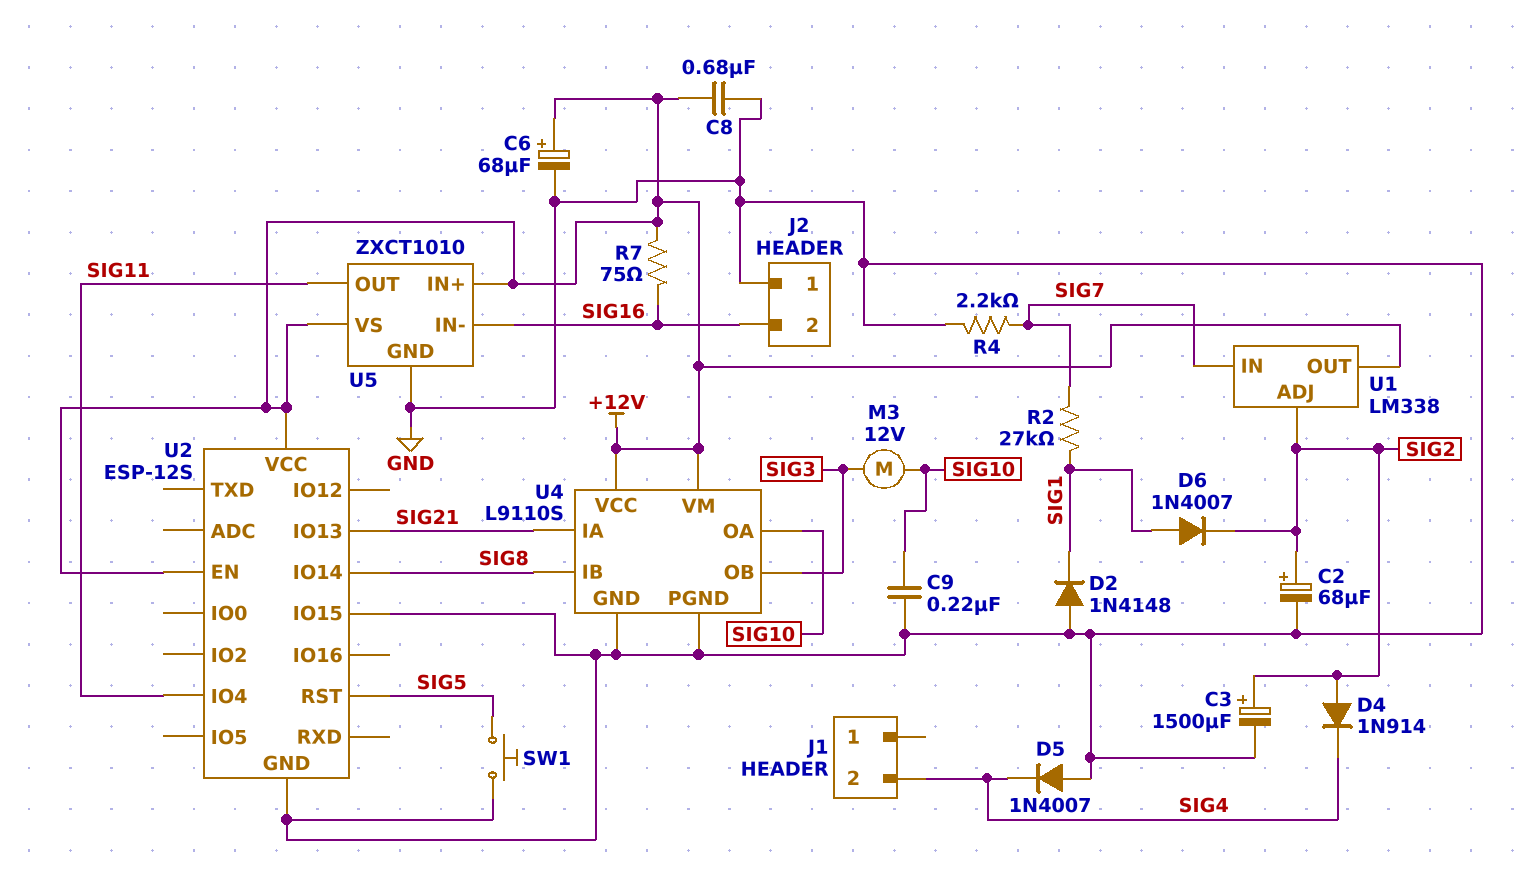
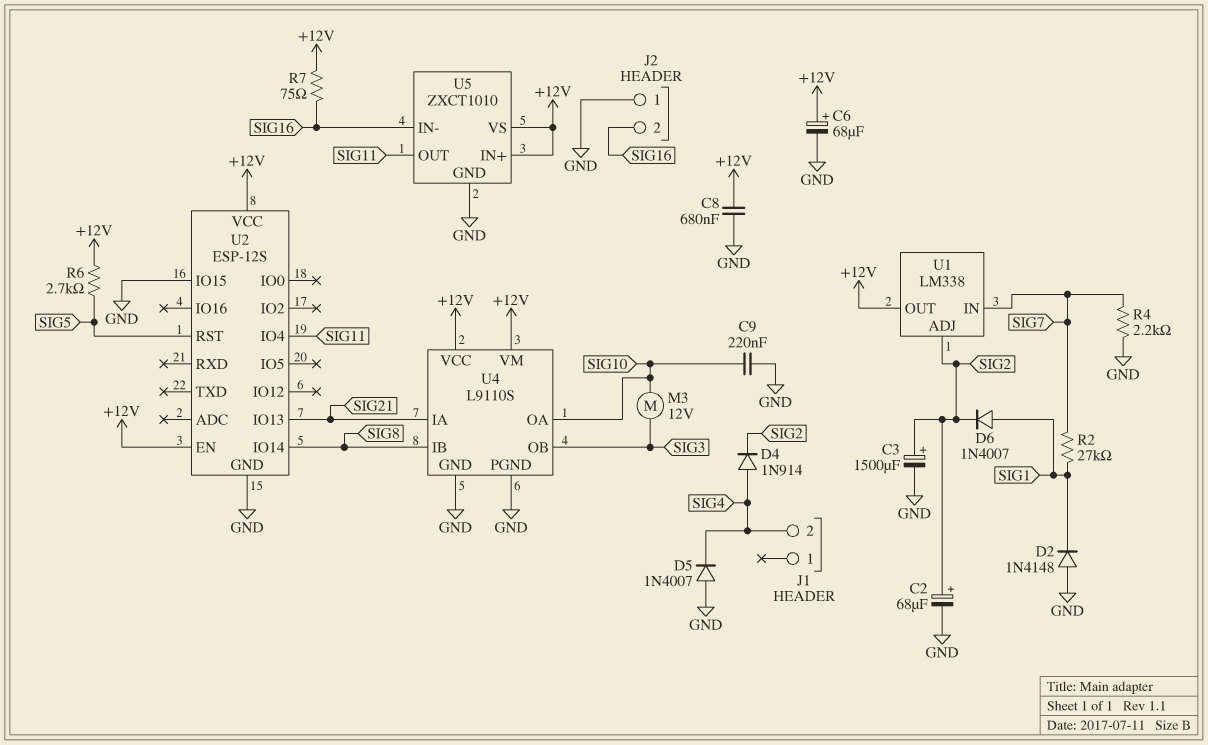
D4: diode 1N914 (A SIG2, K SIG4) -> diode 1N914 (A SIG4, K SIG2)
R6: none -> 2.7k (+12V, SIG5)
SW1: button (GND, SIG5) -> none

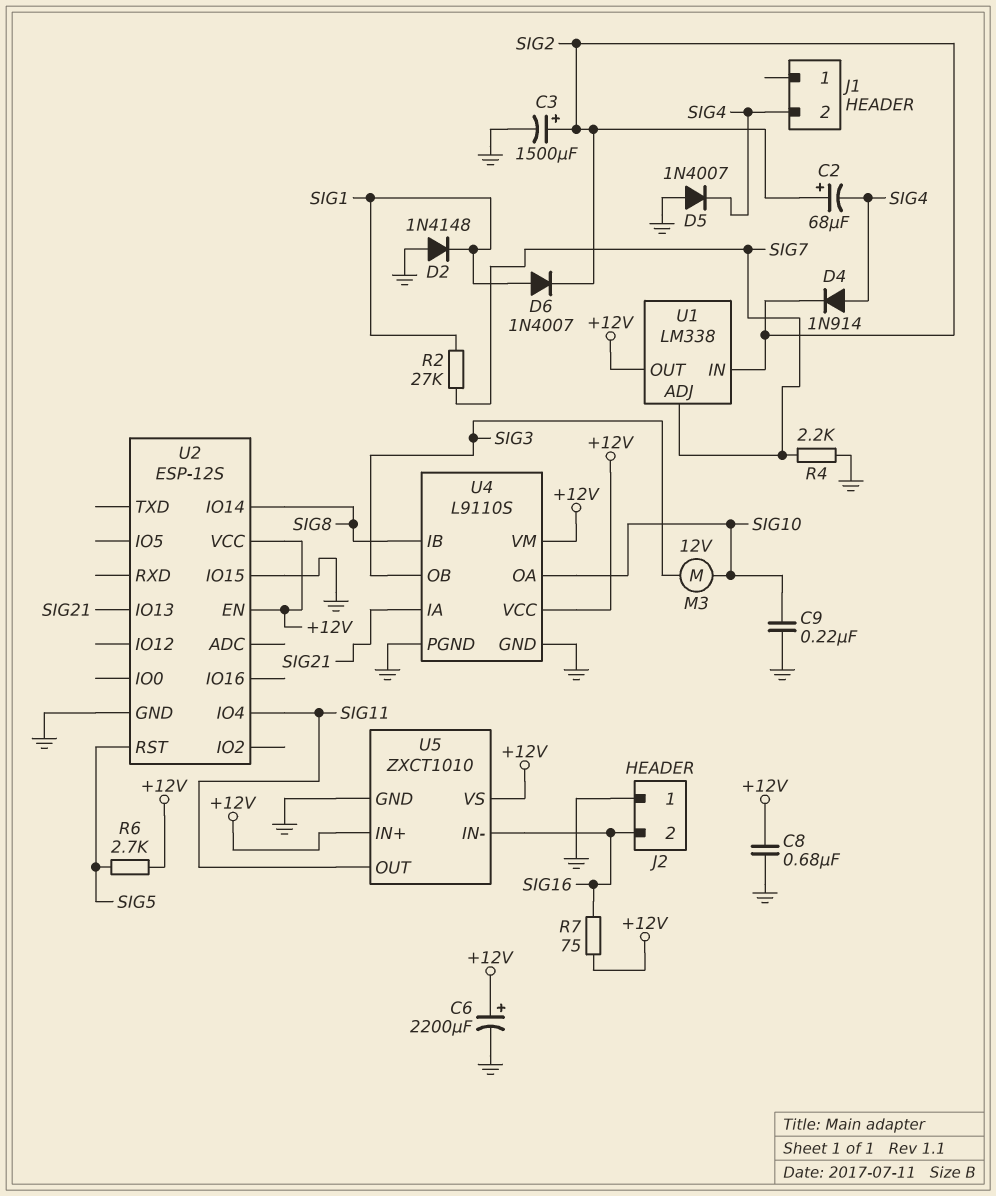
C2: 68uF (plus SIG2, minus GND) -> 68uF (plus SIG2, minus SIG4)
C6: 68uF (plus +12V, minus GND) -> 2200uF (plus +12V, minus GND)
U1 pin ADJ: SIG2 -> SIG7
U1 pin IN: SIG7 -> SIG2

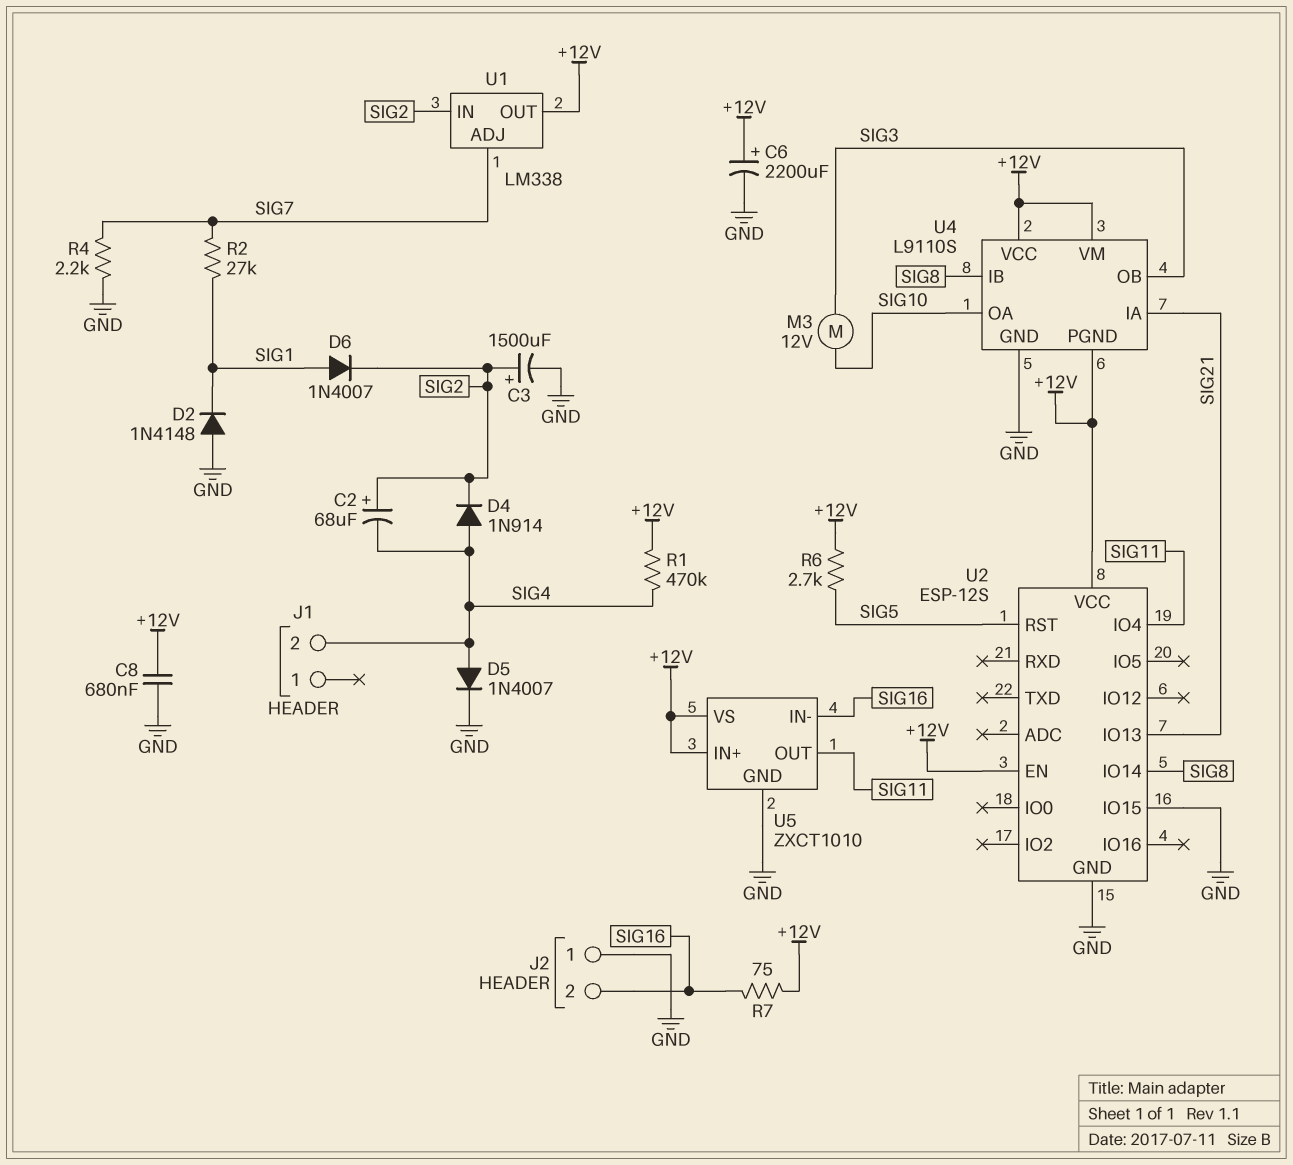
C9: 220nF (GND, SIG10) -> none
D5: diode 1N4007 (A GND, K SIG4) -> diode 1N4007 (A SIG4, K GND)
R1: none -> 470k (+12V, SIG4)
U4 pin PGND: GND -> +12V

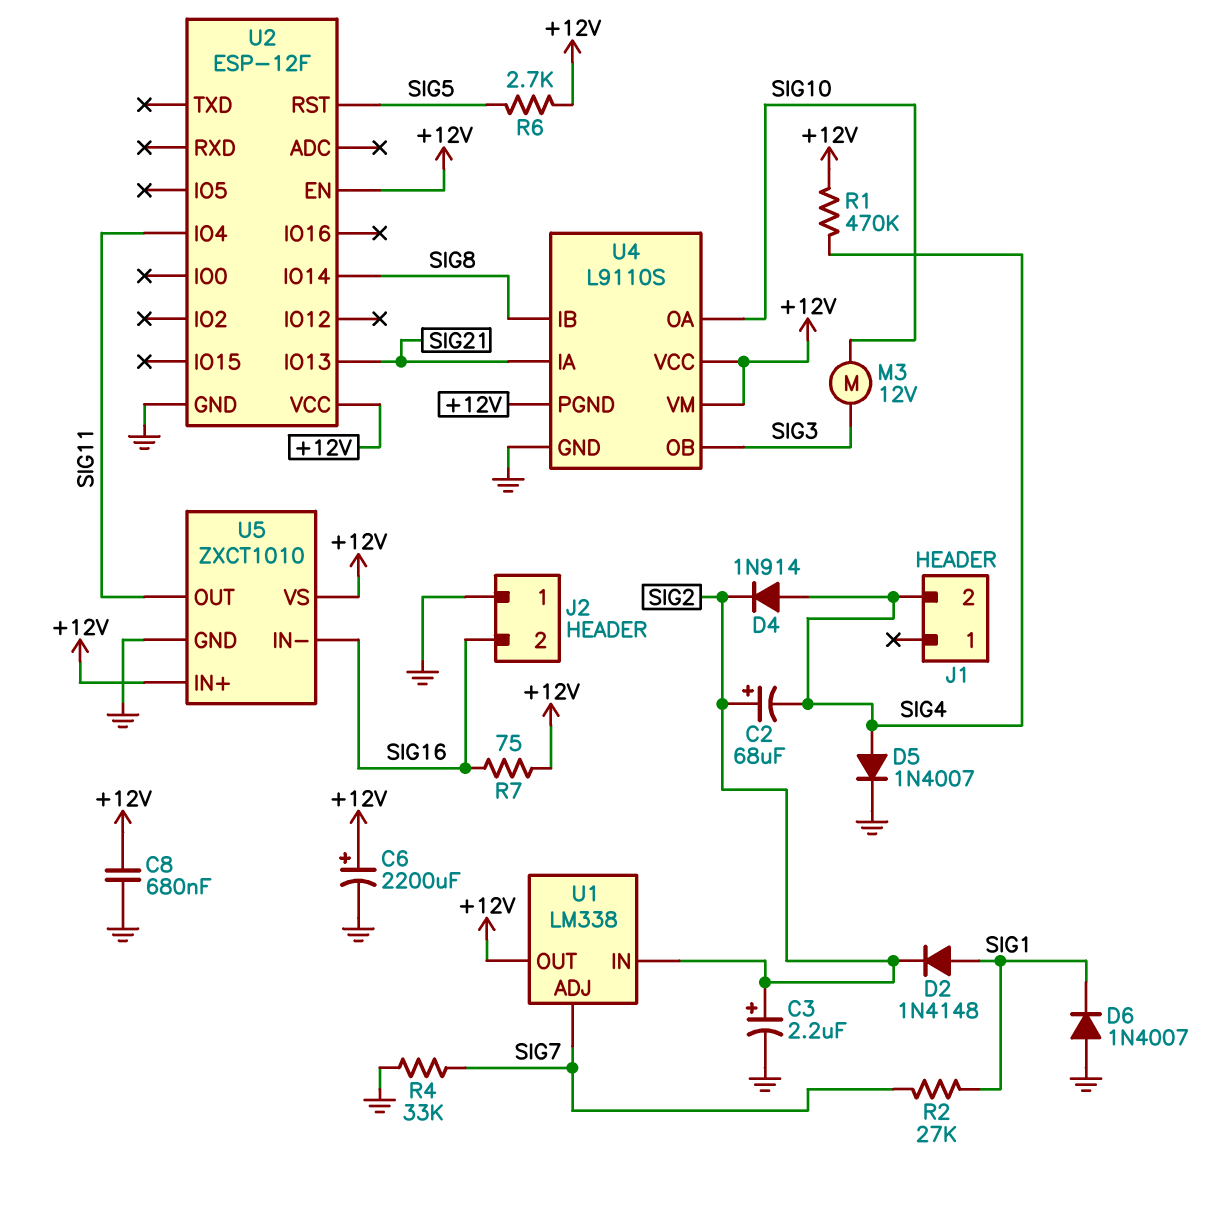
C3: 1500uF (plus SIG2, minus GND) -> 2.2uF (plus SIG2, minus GND)
D2: diode 1N4148 (A GND, K SIG1) -> diode 1N4148 (A SIG1, K SIG2)
D6: diode 1N4007 (A SIG1, K SIG2) -> diode 1N4007 (A GND, K SIG1)
R4: 2.2k (GND, SIG7) -> 33k (GND, SIG7)
U2: ESP-12S -> ESP-12F
U2 pin IO15: GND -> none

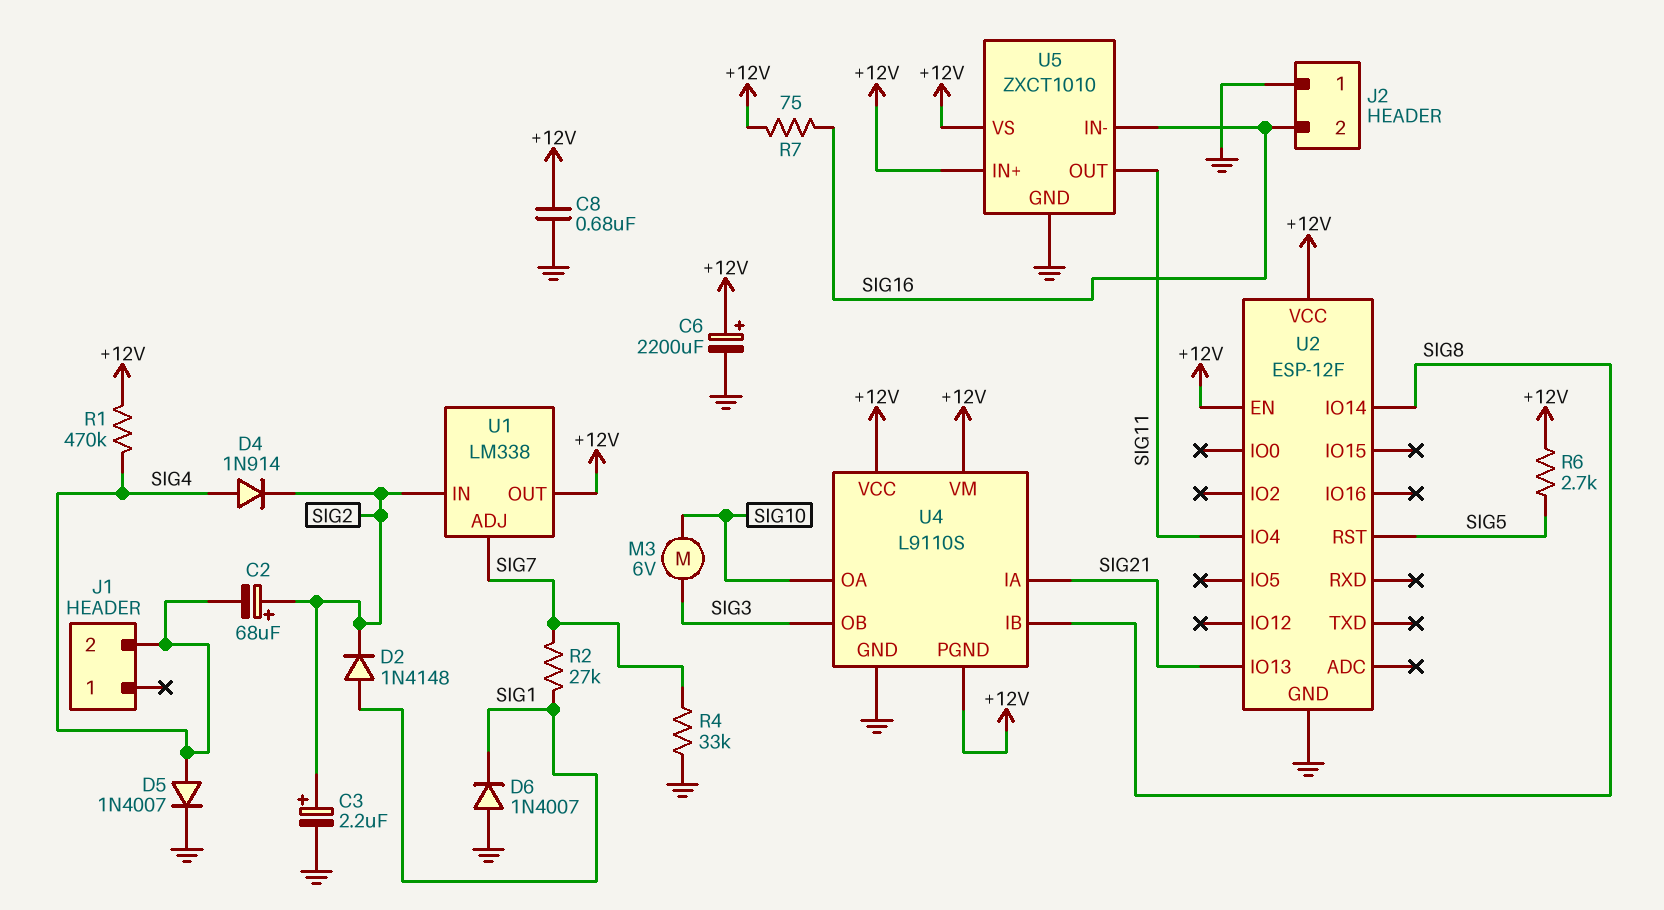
M3: motor 12V (SIG3, SIG10) -> motor 6V (SIG3, SIG10)

